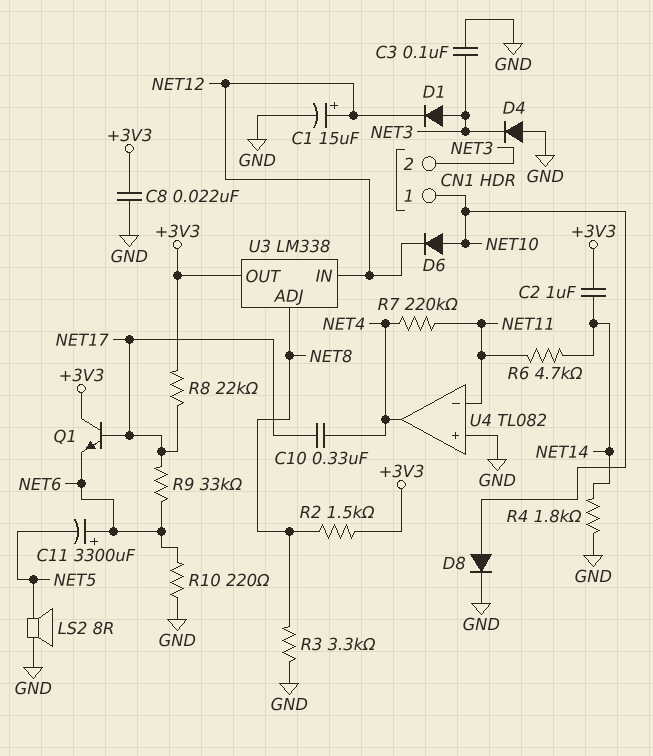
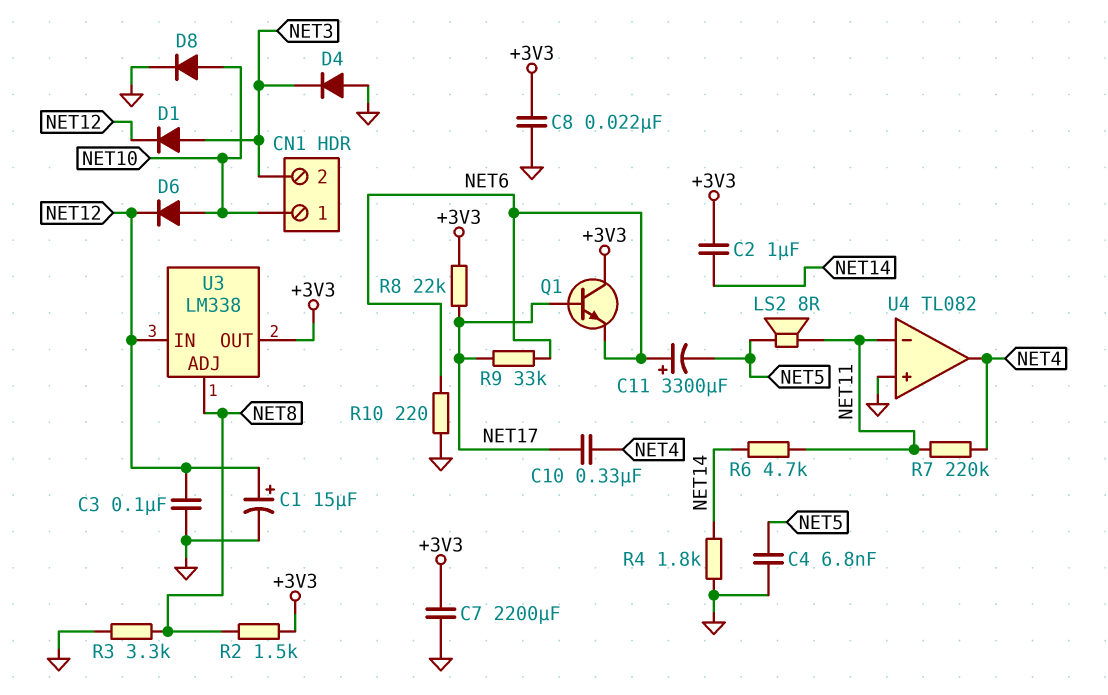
C3: 100nF (GND, NET3) -> 100nF (GND, NET12)
C4: none -> 6.8nF (GND, NET5)
C7: none -> 2200uF (+3V3, GND)
LS2: speaker 8R (GND, NET5) -> speaker 8R (NET5, NET11)

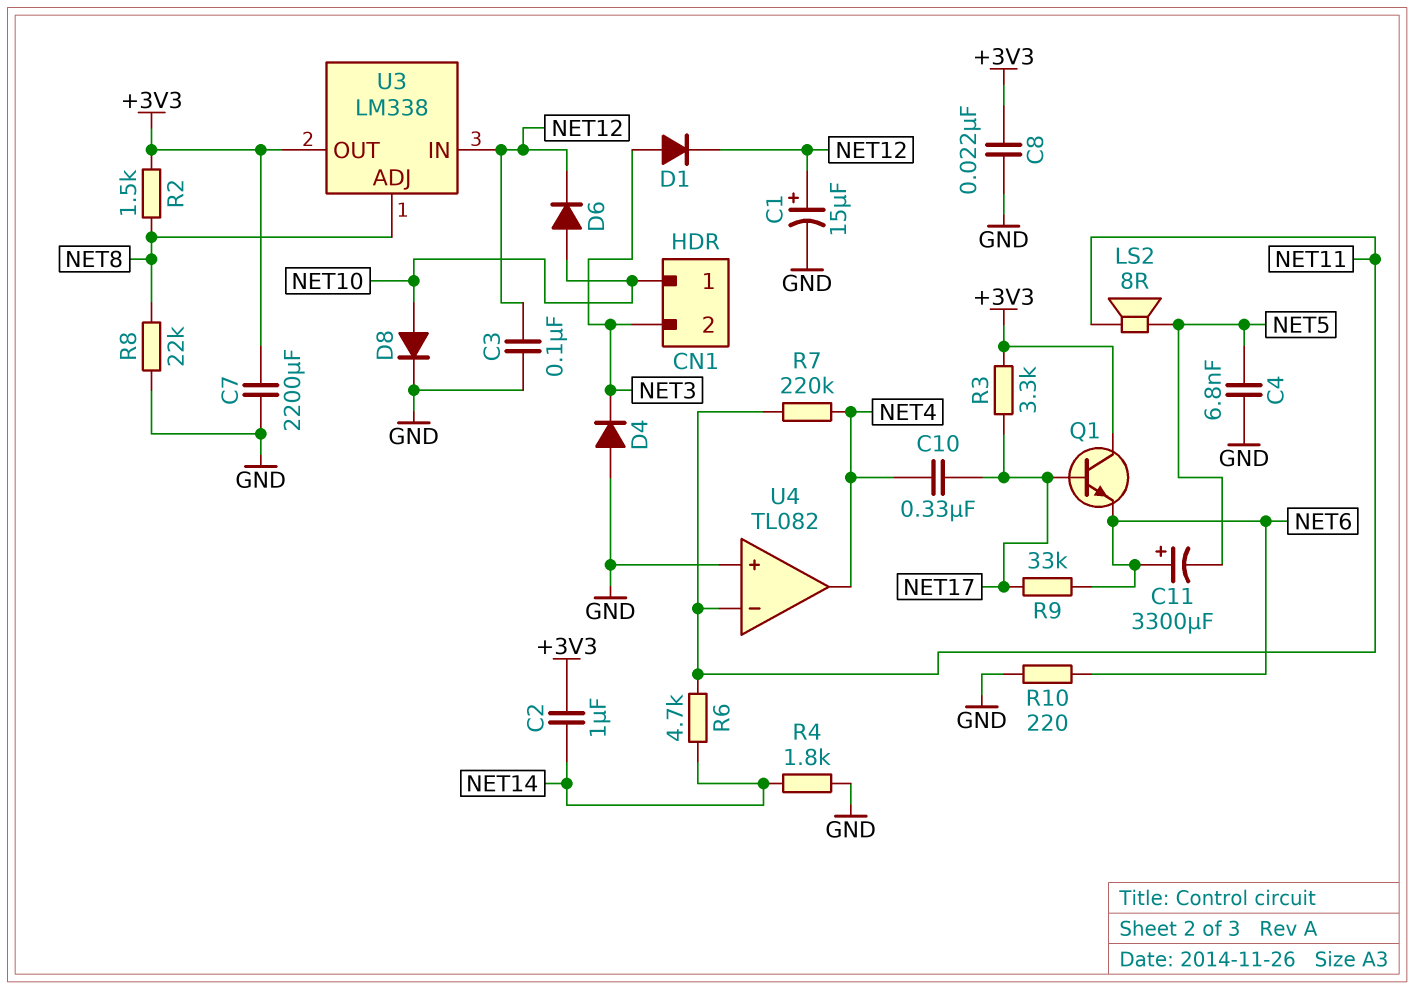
R3: 3.3k (GND, NET8) -> 3.3k (+3V3, NET17)
R8: 22k (+3V3, NET17) -> 22k (GND, NET8)

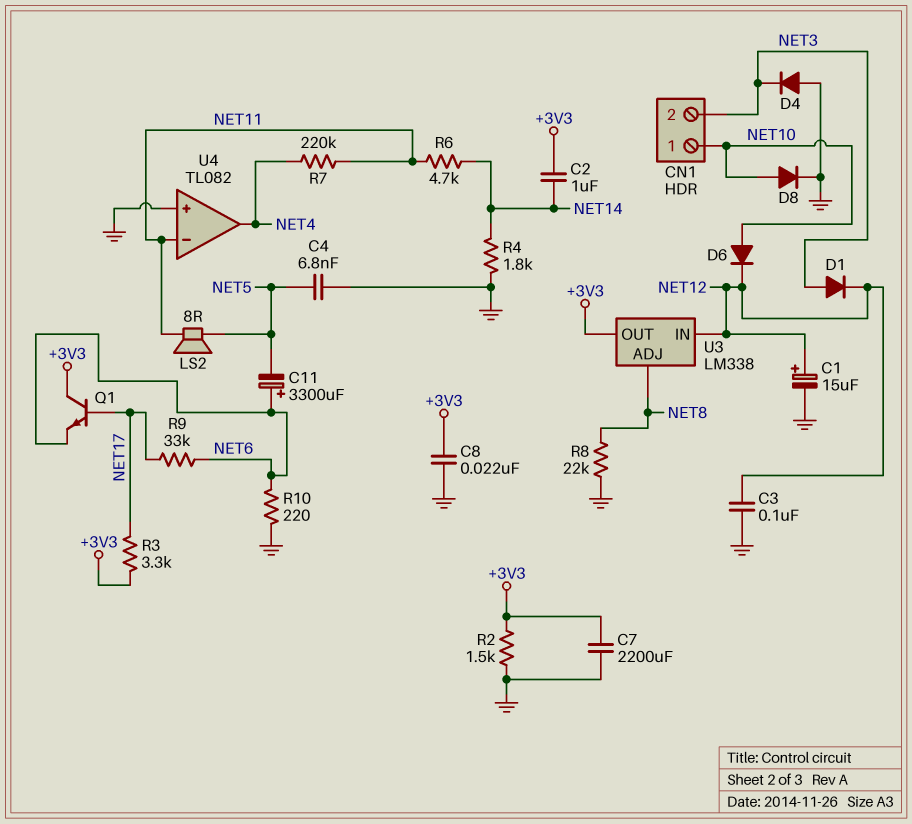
C10: 330nF (NET4, NET17) -> none
R2: 1.5k (+3V3, NET8) -> 1.5k (+3V3, GND)

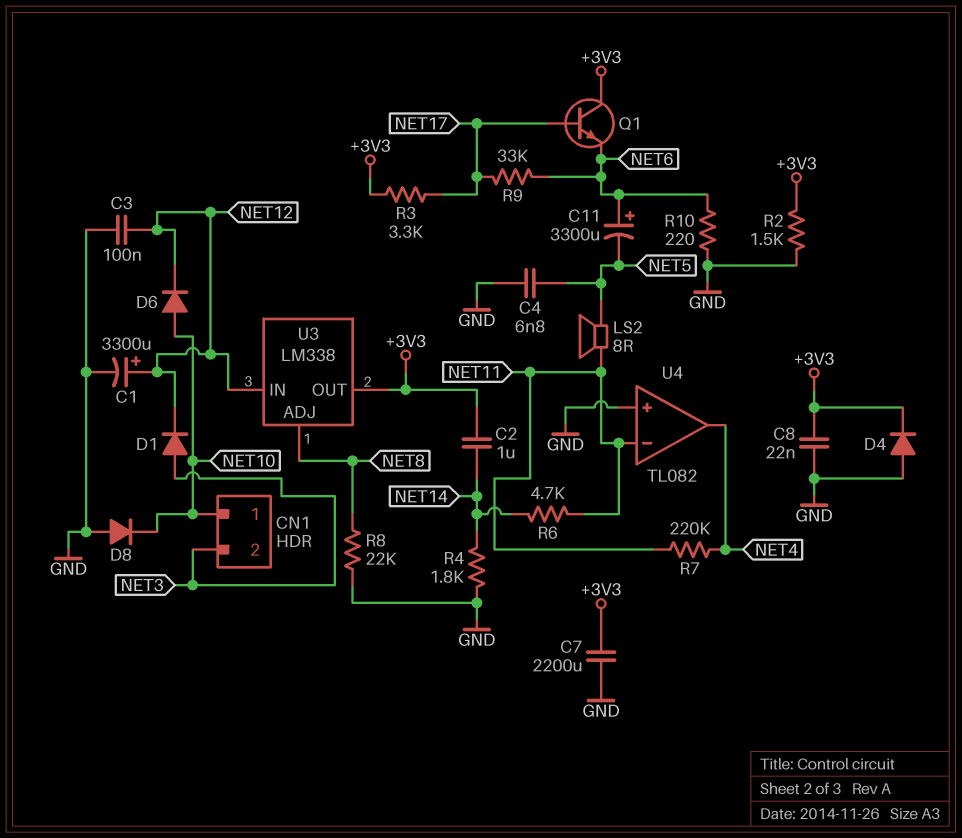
C1: 15uF (plus NET12, minus GND) -> 3300uF (plus NET12, minus GND)
D4: diode (A GND, K NET3) -> diode (A GND, K +3V3)
D8: diode (A NET10, K GND) -> diode (A GND, K NET10)

